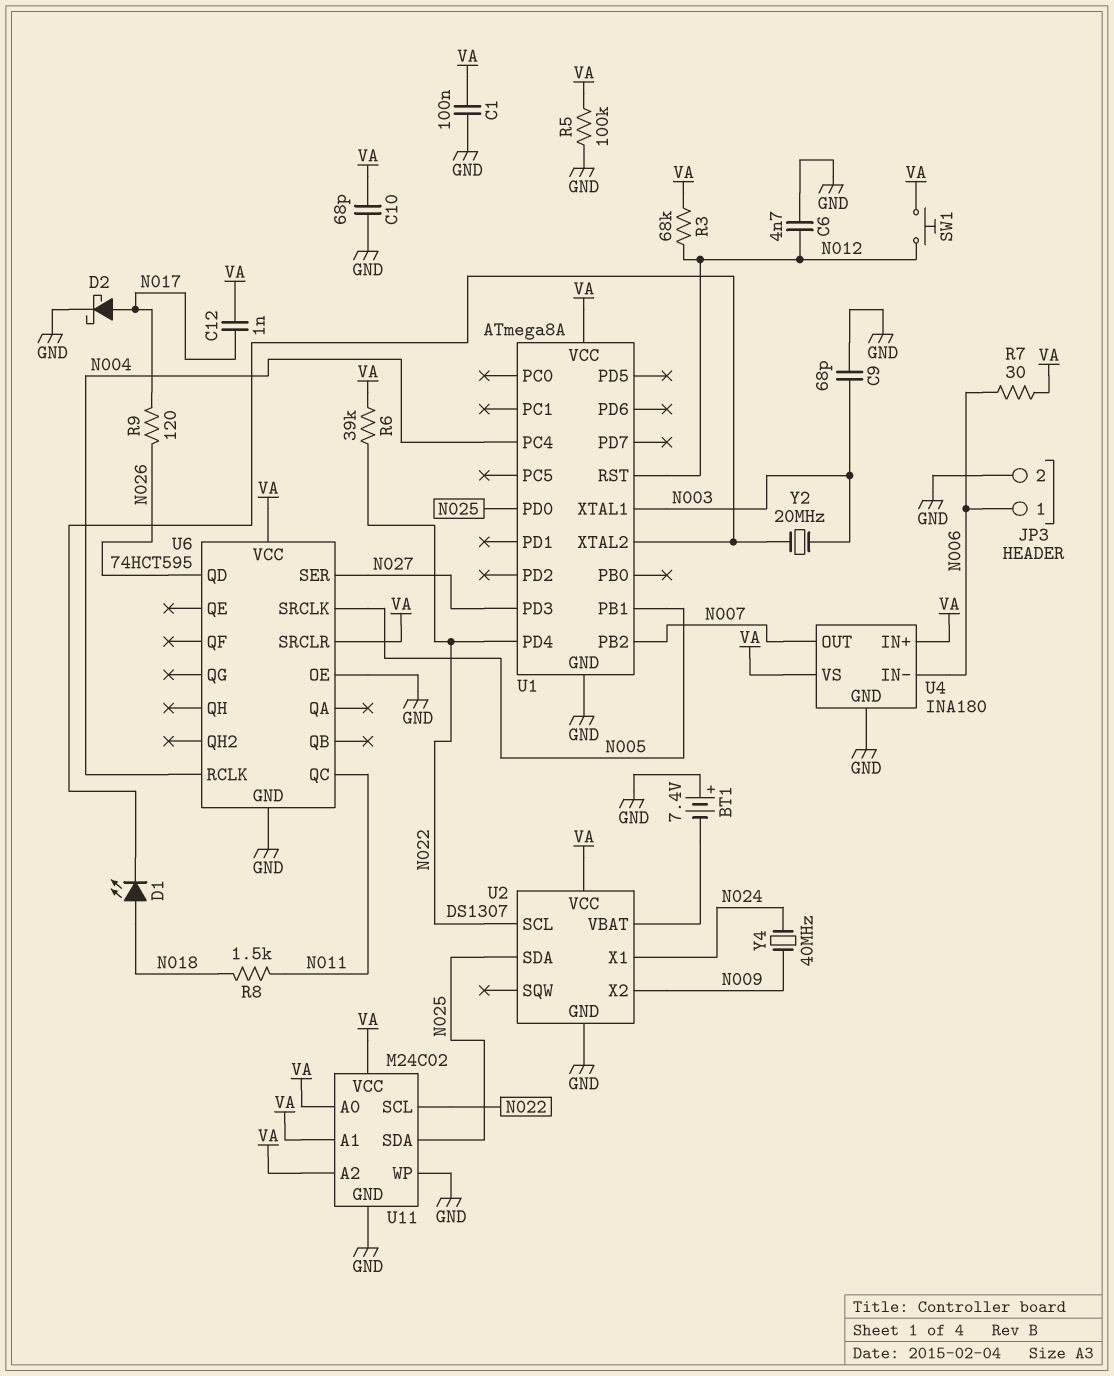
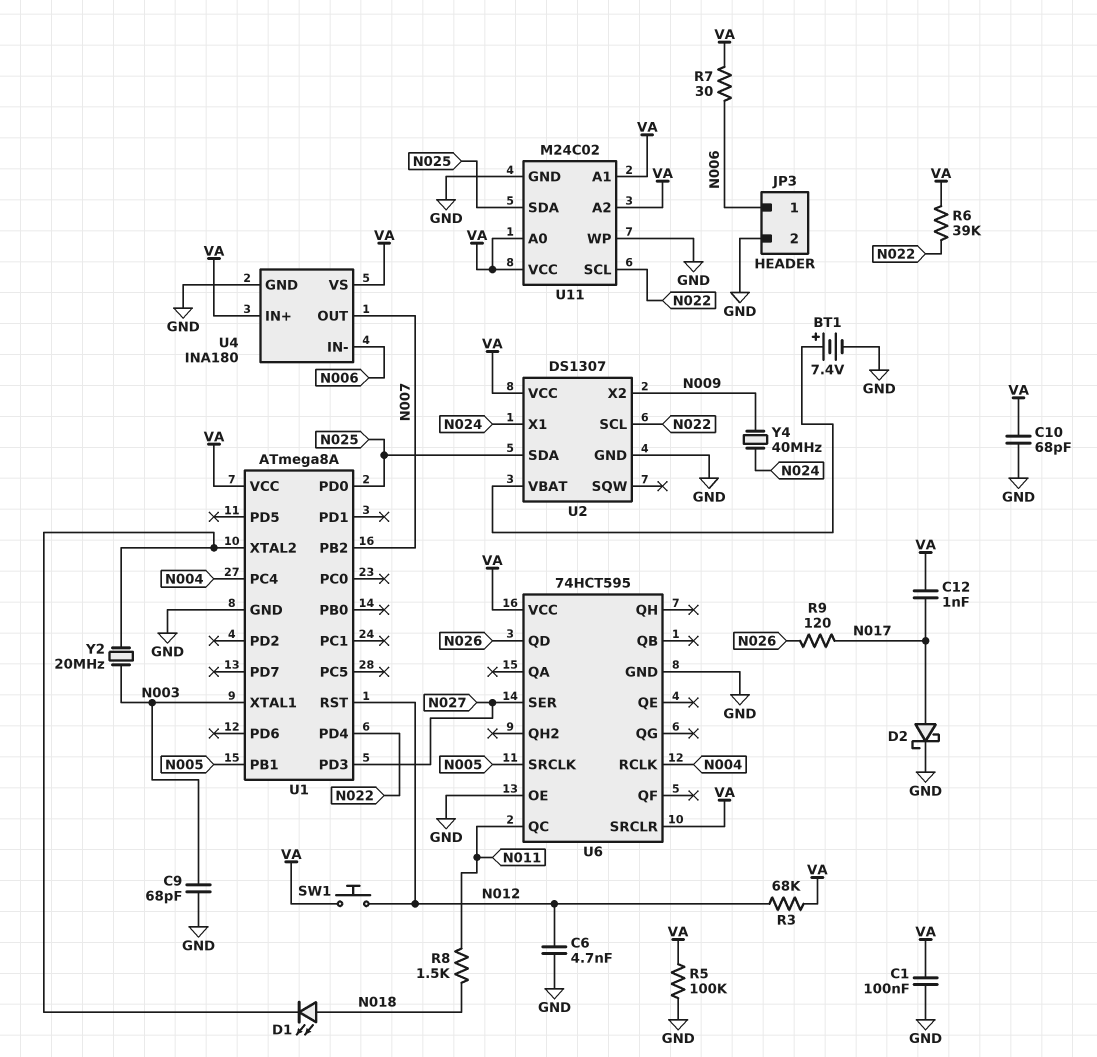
BT1: 7.4V (plus GND, minus U2/VBAT) -> 7.4V (plus U2/VBAT, minus GND)

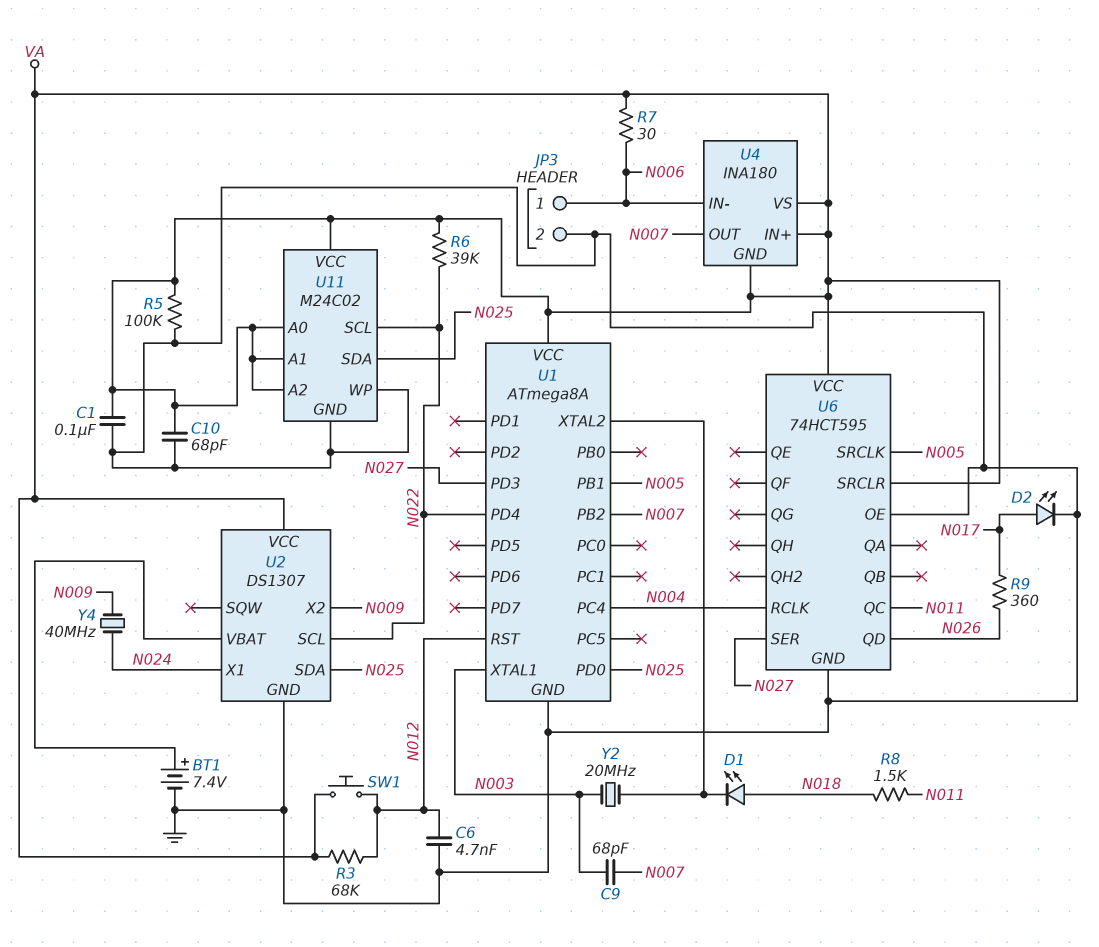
C9: 68pF (GND, N003) -> 68pF (N003, N007)
C12: 1nF (N017, VA) -> none
D2: schottky (A N017, K GND) -> LED (A N017, K GND)
R9: 120 (N017, N026) -> 360 (N017, N026)
U4 pin GND: GND -> VA

